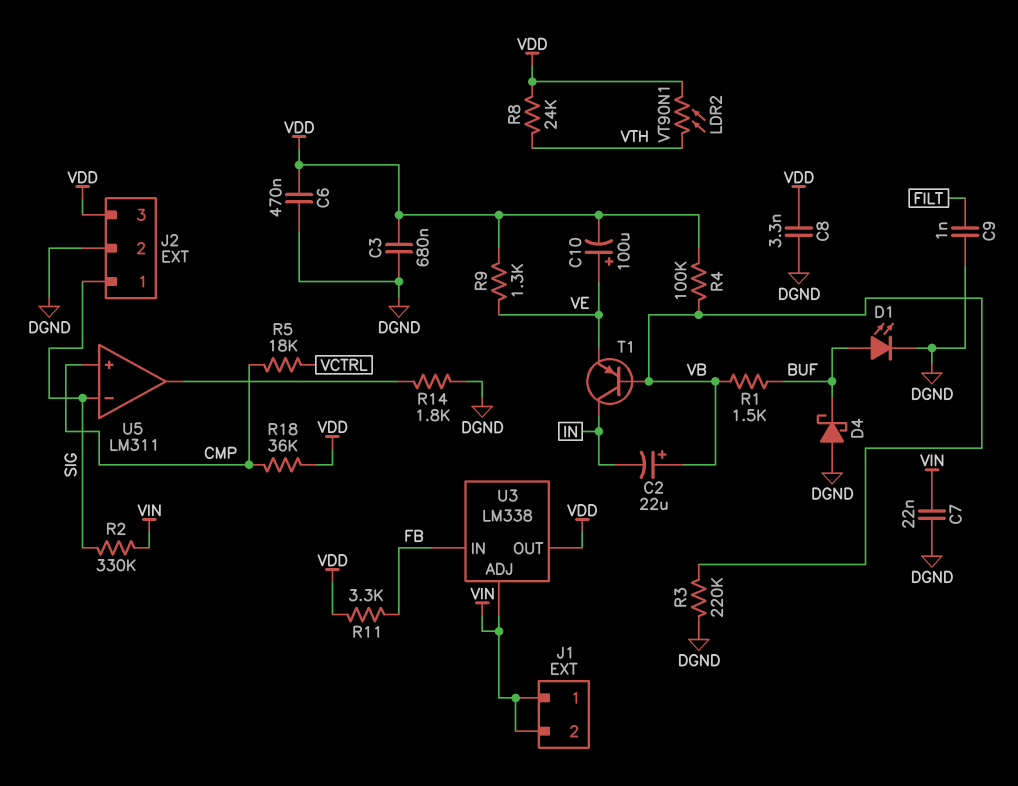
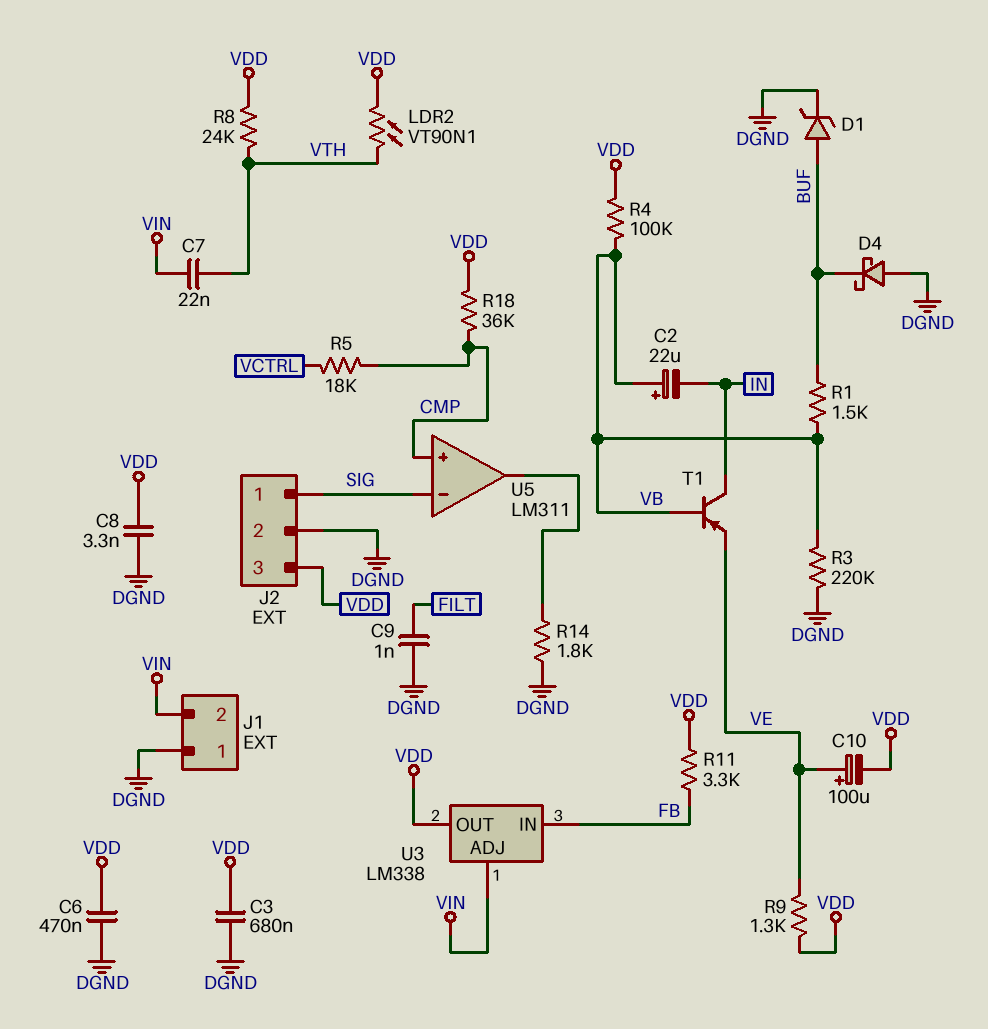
C7: 22nF (DGND, VIN) -> 22nF (VIN, VTH)
D1: LED (A BUF, K DGND) -> zener (A BUF, K DGND)
J1 pin 1: VIN -> DGND
R2: 330k (SIG, VIN) -> none

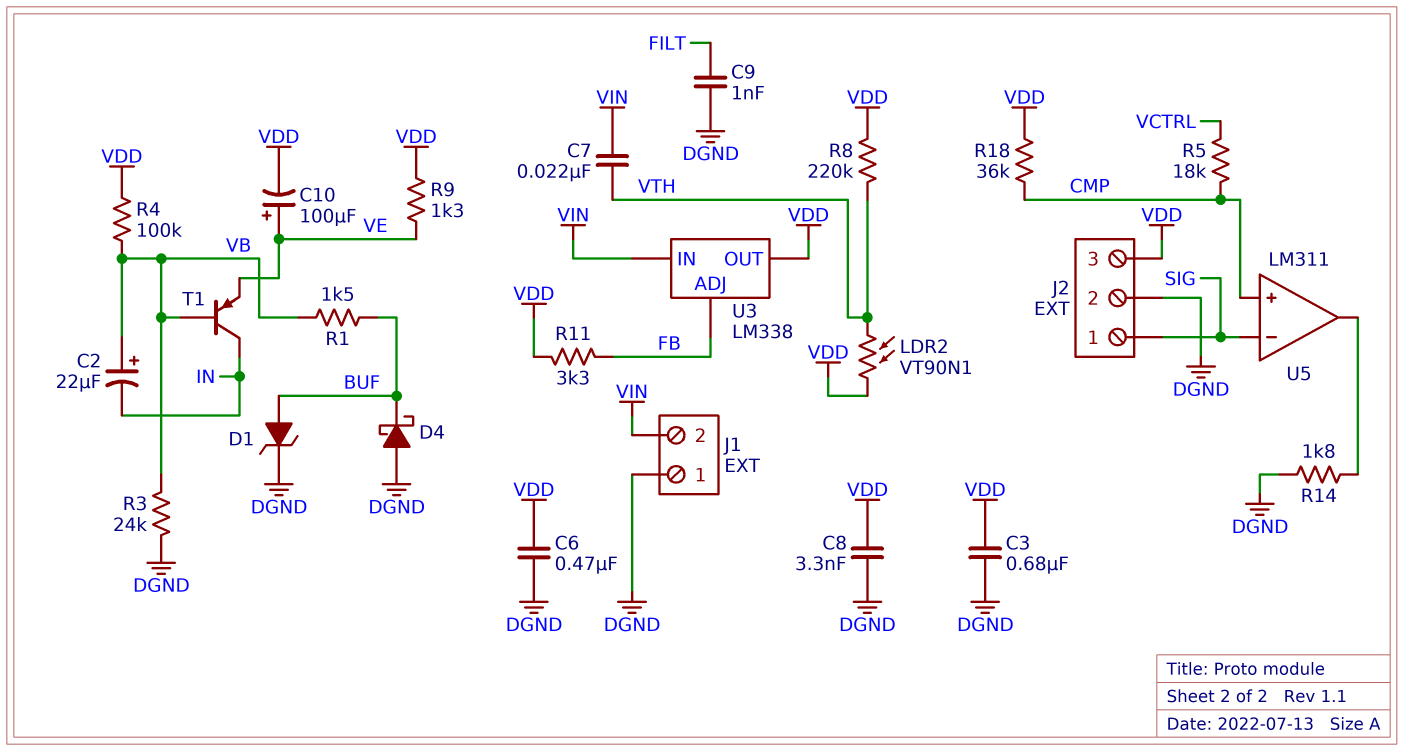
R3: 220k (DGND, VB) -> 24k (DGND, VB)
R8: 24k (VDD, VTH) -> 220k (VDD, VTH)
U3 pin ADJ: VIN -> FB
U3 pin IN: FB -> VIN

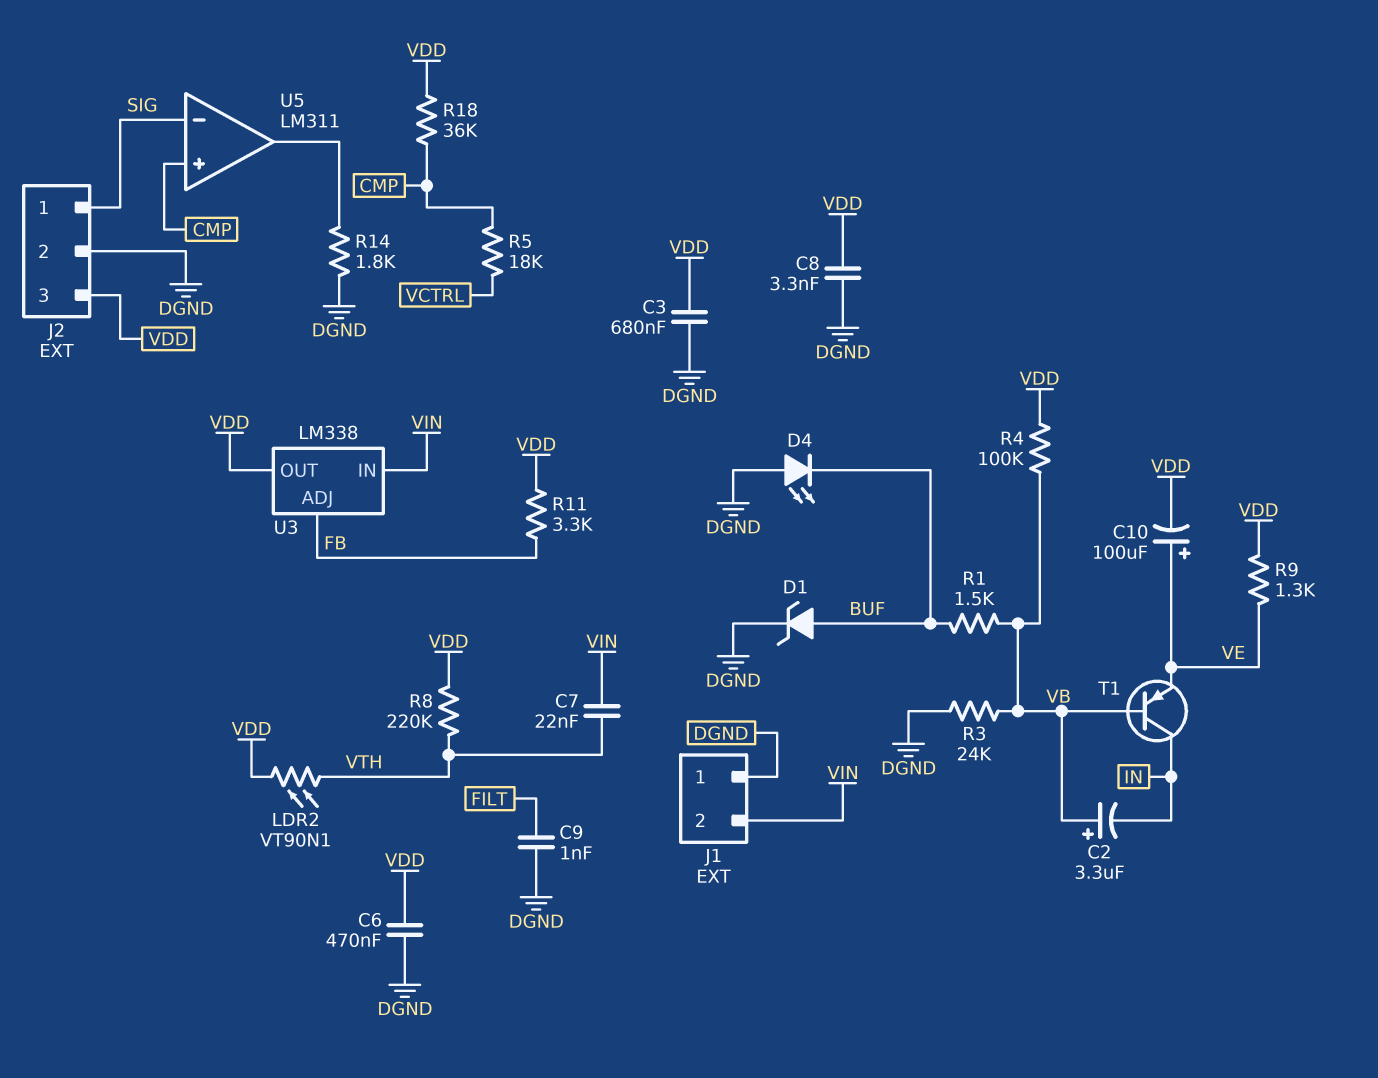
C2: 22uF (plus VB, minus IN) -> 3.3uF (plus VB, minus IN)
D4: schottky (A DGND, K BUF) -> LED (A DGND, K BUF)

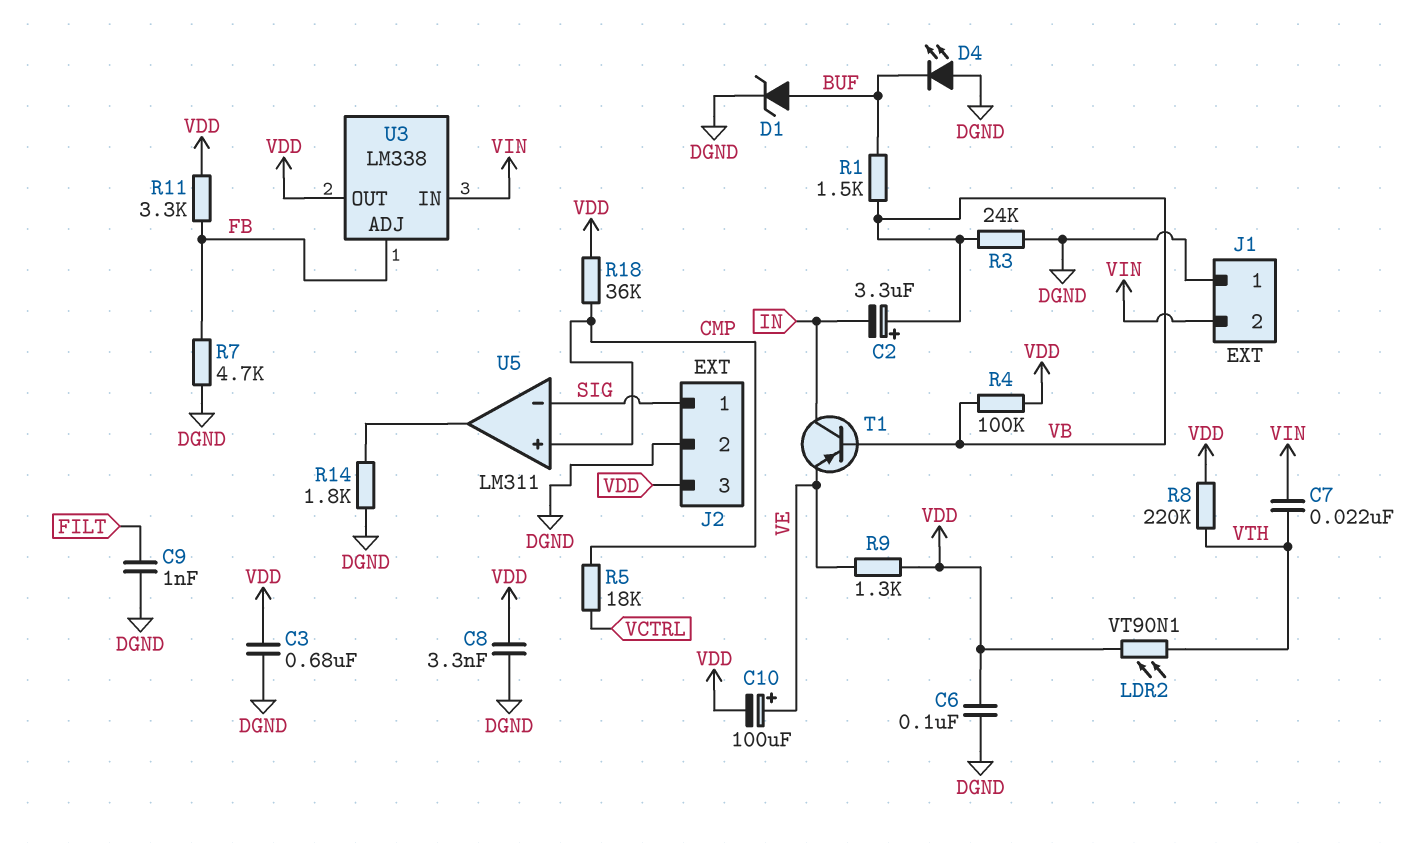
C6: 470nF (DGND, VDD) -> 100nF (DGND, VDD)
R7: none -> 4.7k (DGND, FB)

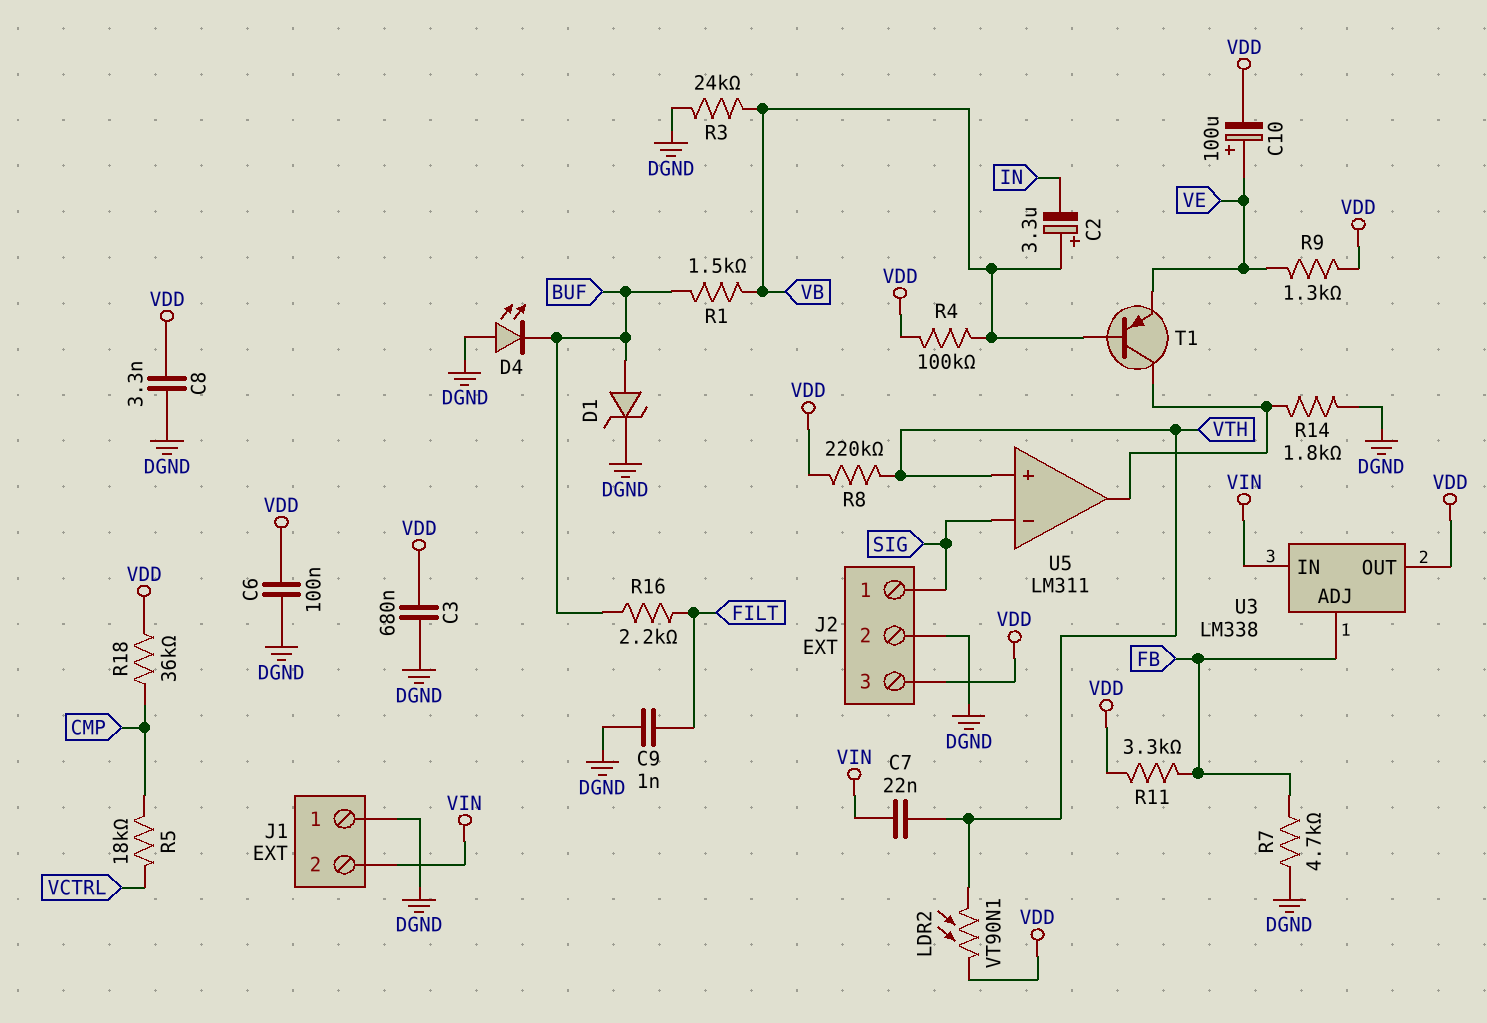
R16: none -> 2.2k (BUF, FILT)
T1: PNP (B VB, C IN, E VE) -> PNP (B VB, C U5/out, E VE)
U5 pin in+: CMP -> VTH

